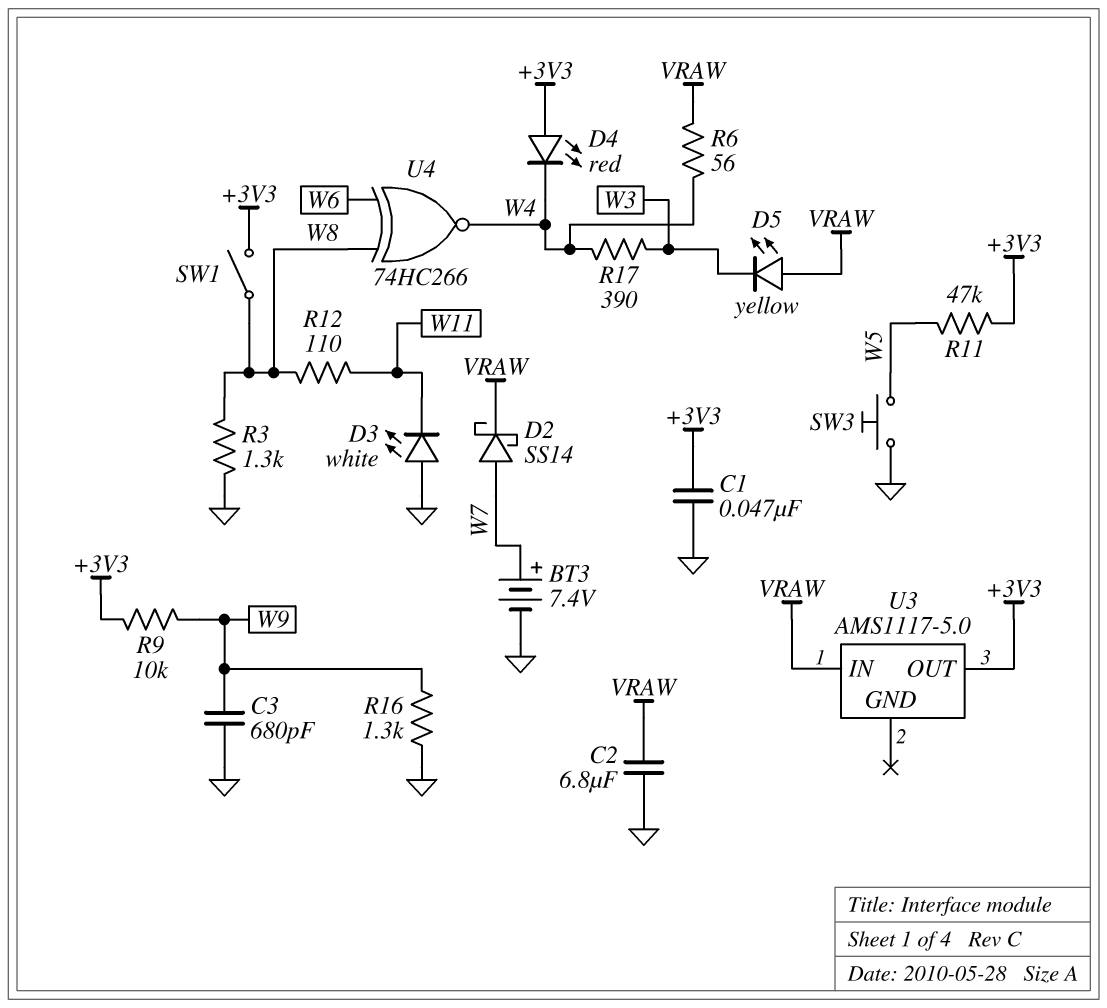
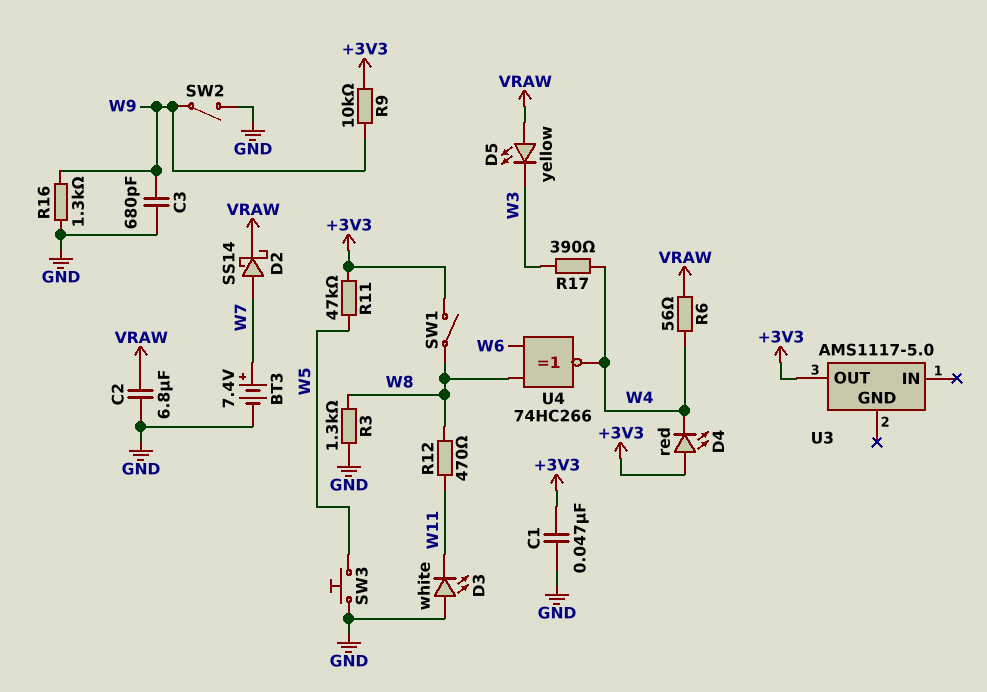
R12: 110 (W8, W11) -> 470 (W8, W11)
SW2: none -> switch (GND, W9)
U3 pin IN: VRAW -> none

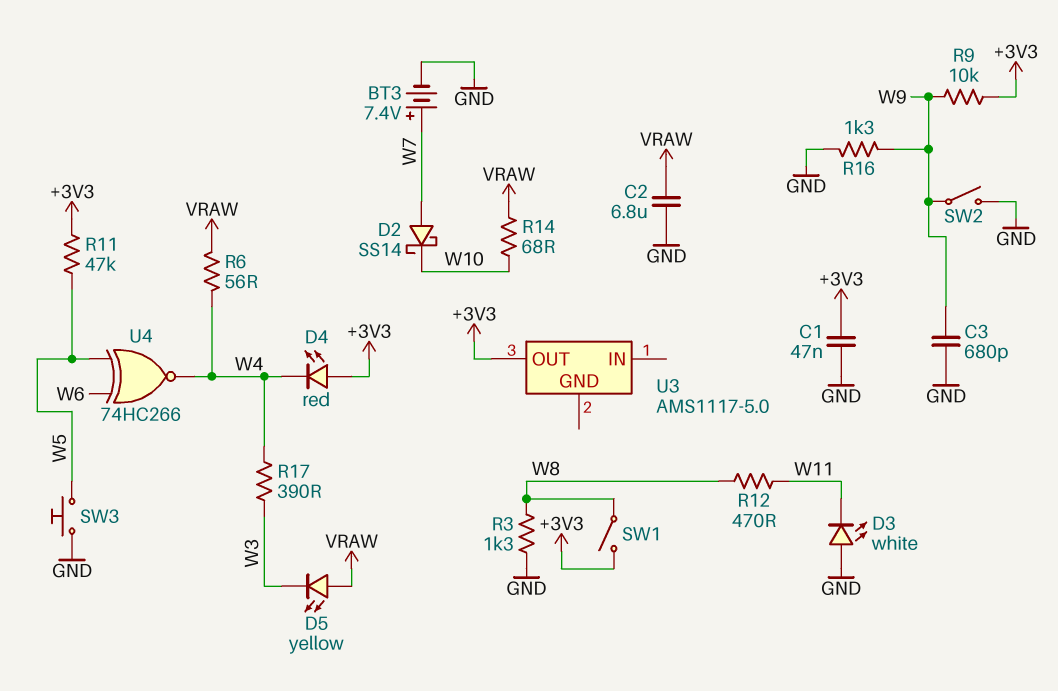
D2: schottky SS14 (A W7, K VRAW) -> schottky SS14 (A W7, K W10)
R14: none -> 68 (VRAW, W10)
U4: XNOR 74HC266 (in W6, in W8, out W4) -> XNOR 74HC266 (in W5, in W6, out W4)

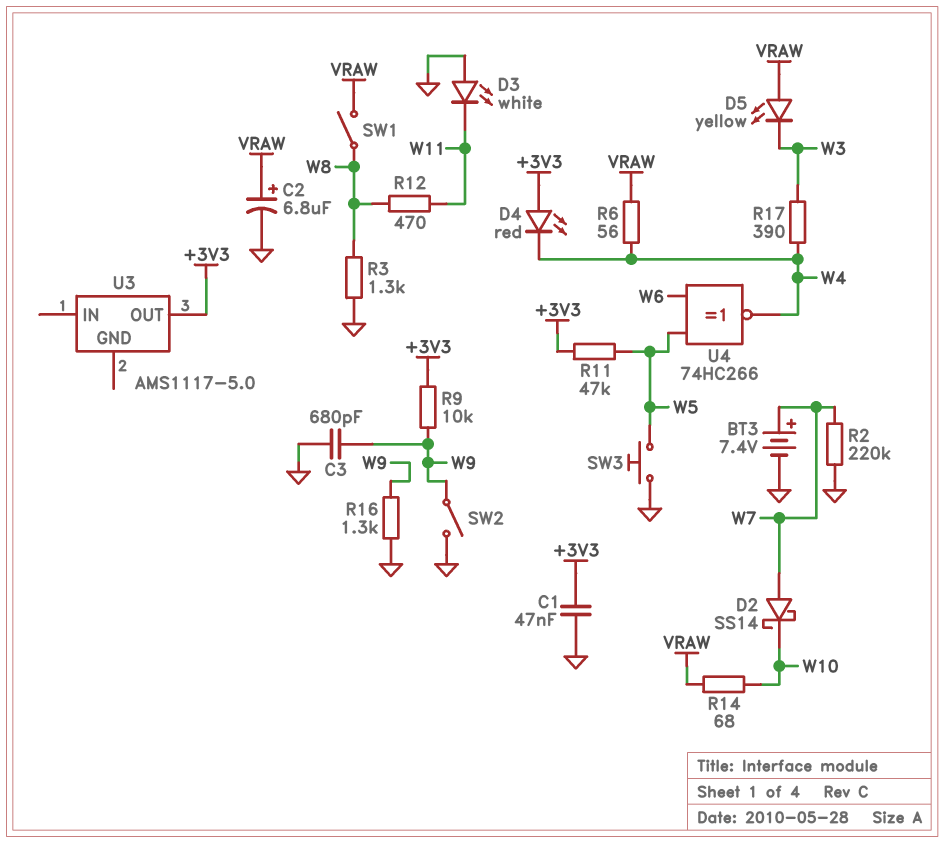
C2: 6.8uF (GND, VRAW) -> 6.8uF (plus VRAW, minus GND)
R2: none -> 220k (GND, W7)
SW1: switch (+3V3, W8) -> switch (VRAW, W8)

